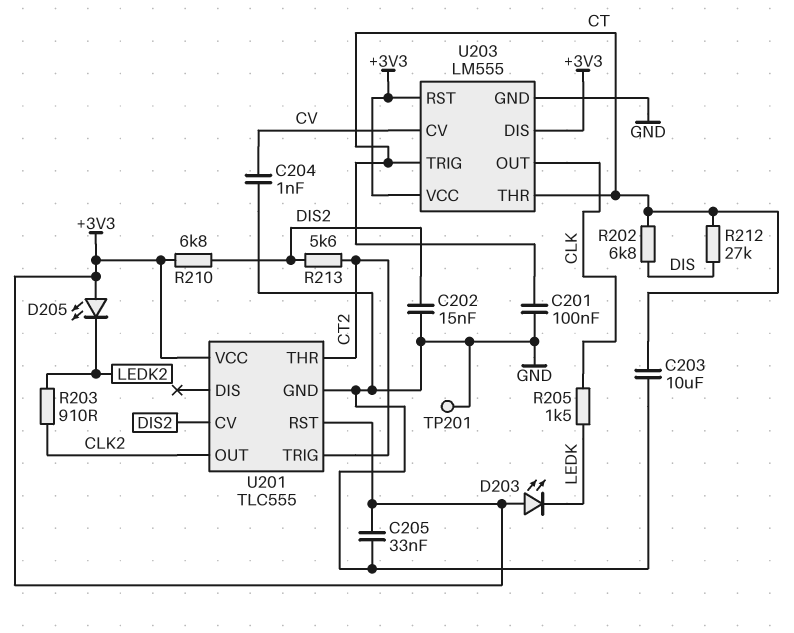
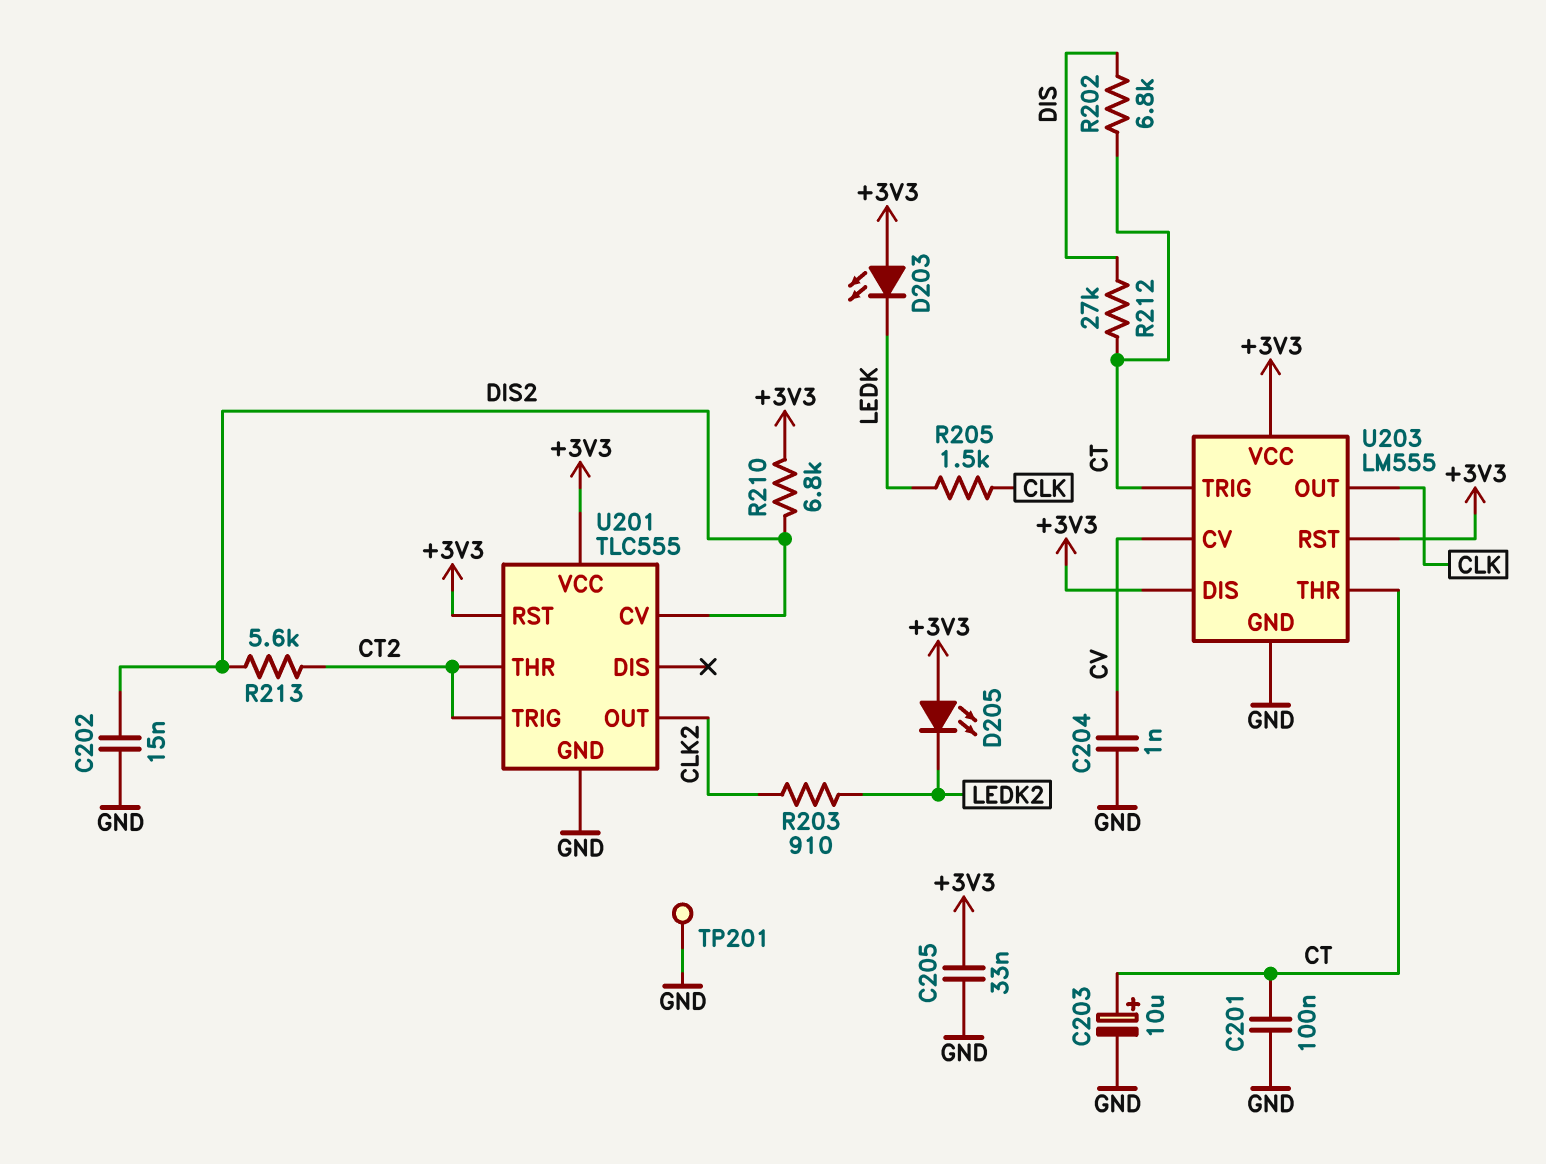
C203: 10uF (CT, GND) -> 10uF (plus CT, minus GND)

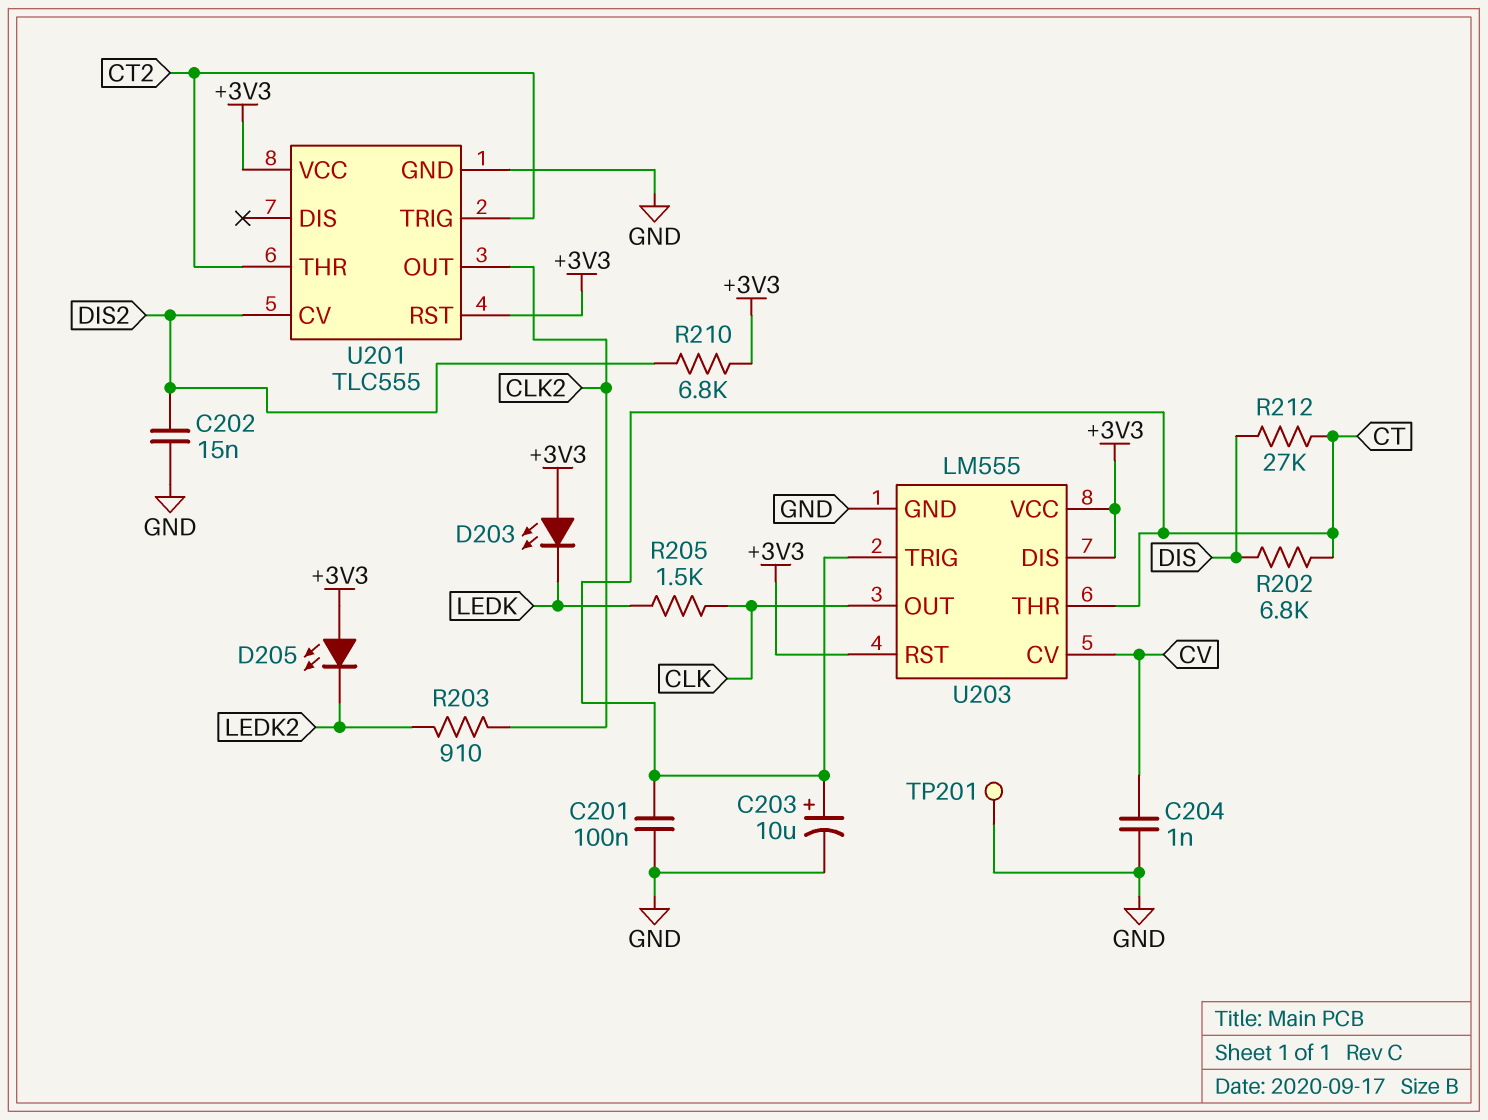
C205: 33nF (+3V3, GND) -> none
R213: 5.6k (CT2, DIS2) -> none

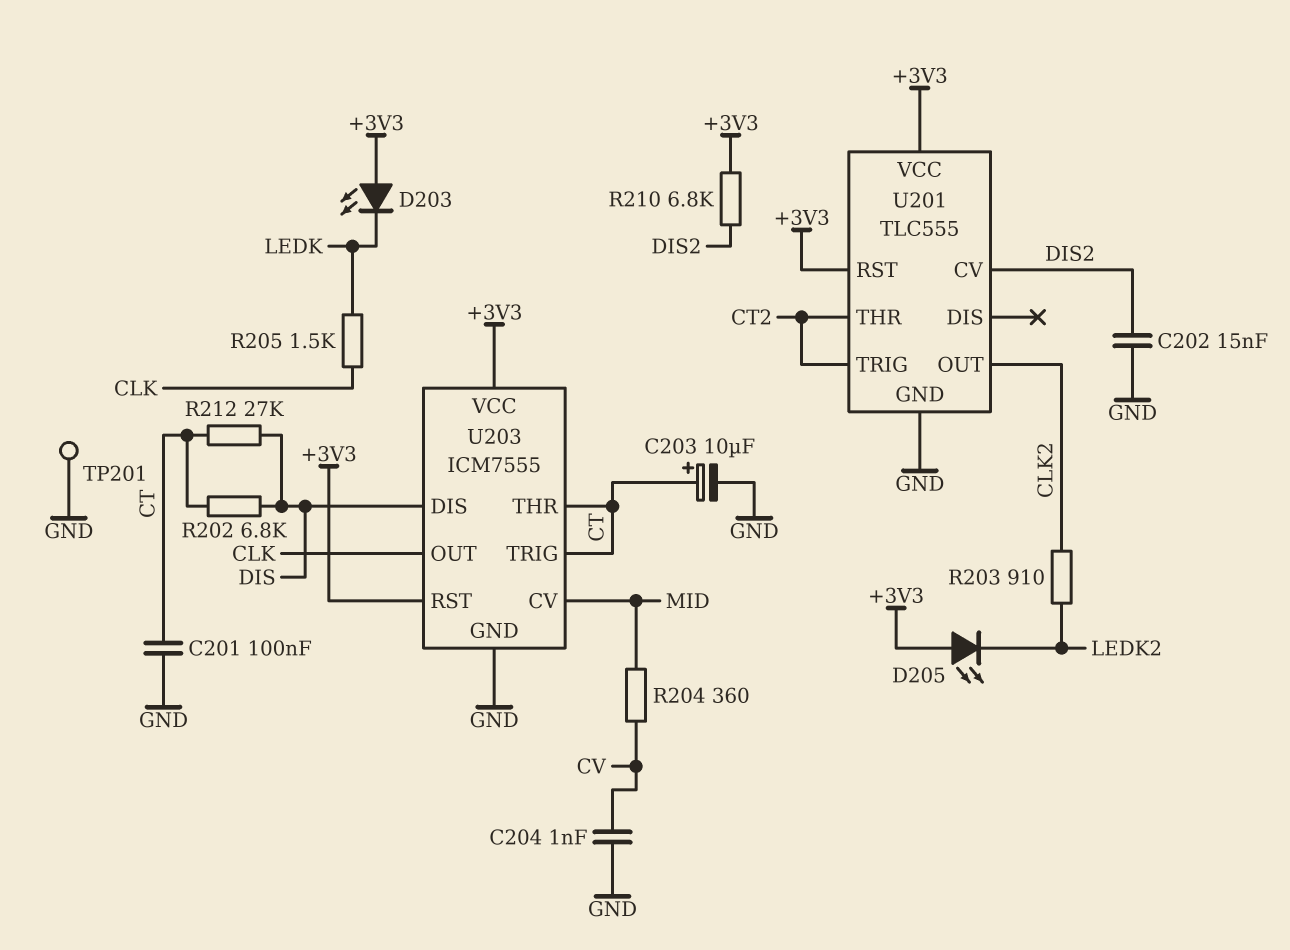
R204: none -> 360 (CV, MID)
U203: LM555 -> ICM7555
U203 pin CV: CV -> MID
U203 pin DIS: +3V3 -> DIS

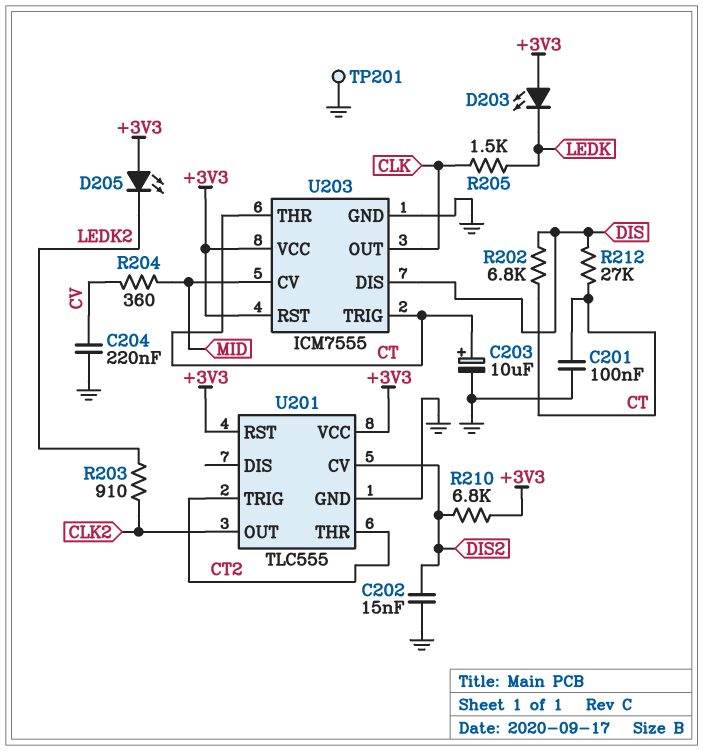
C204: 1nF (CV, GND) -> 220nF (CV, GND)

